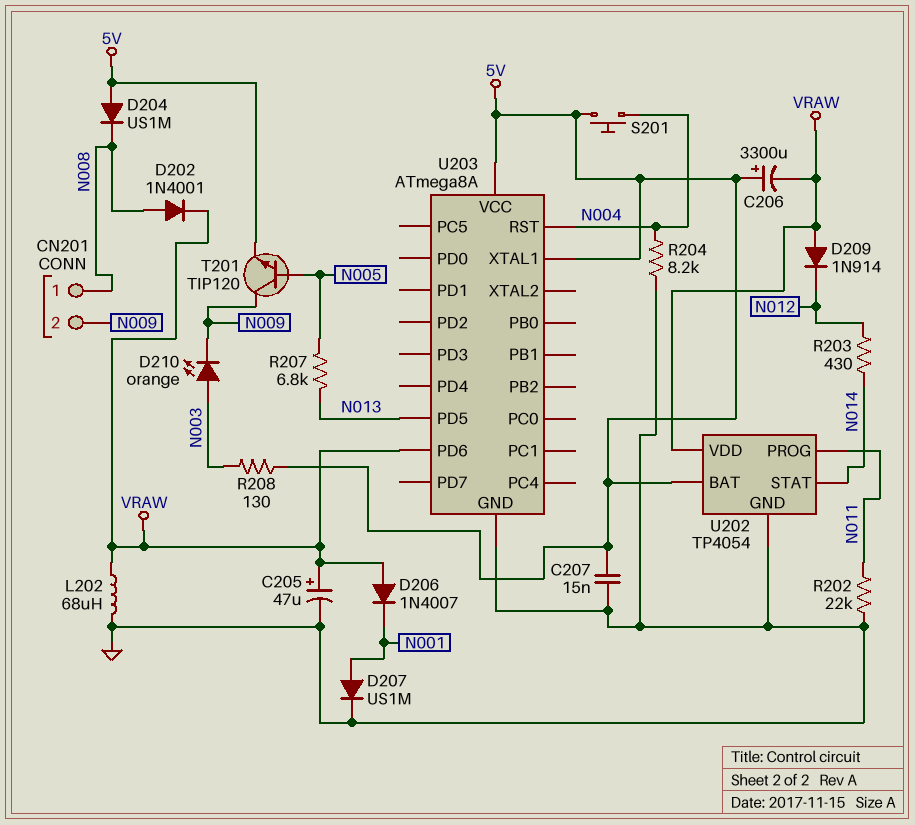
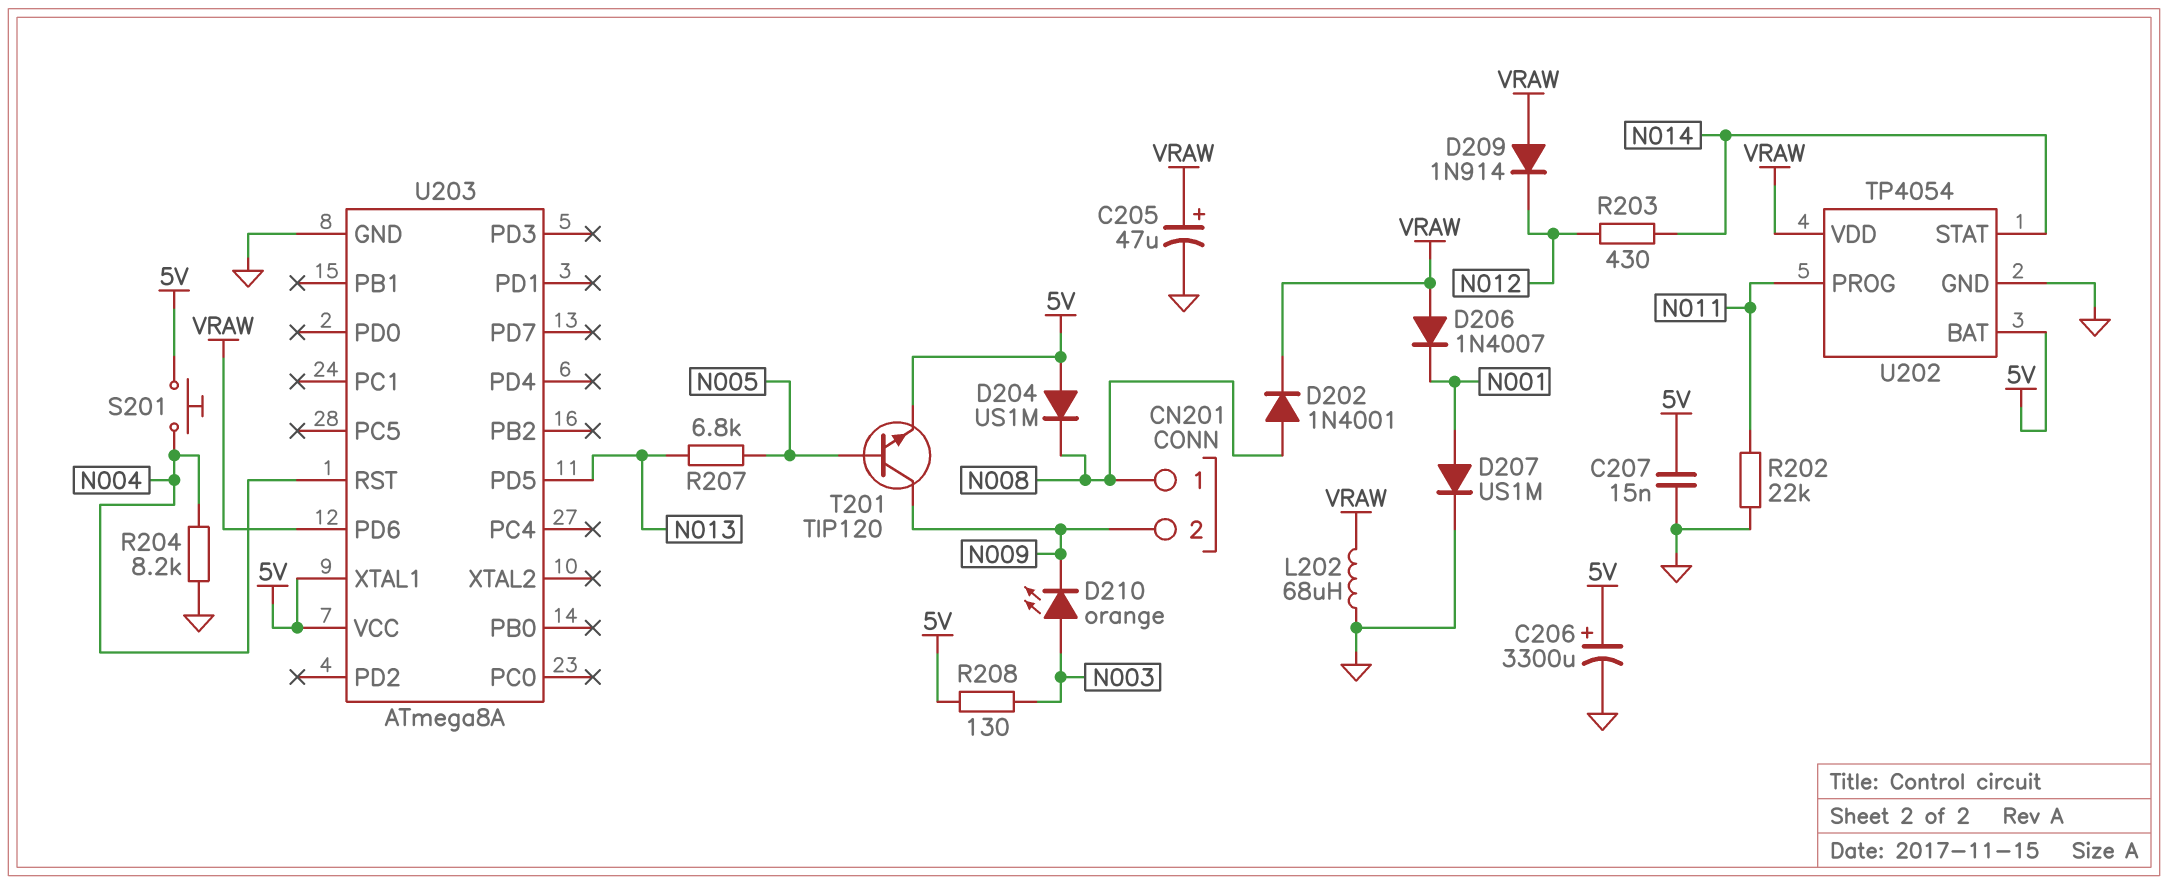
C206: 3300uF (plus 5V, minus VRAW) -> 3300uF (plus 5V, minus GND)

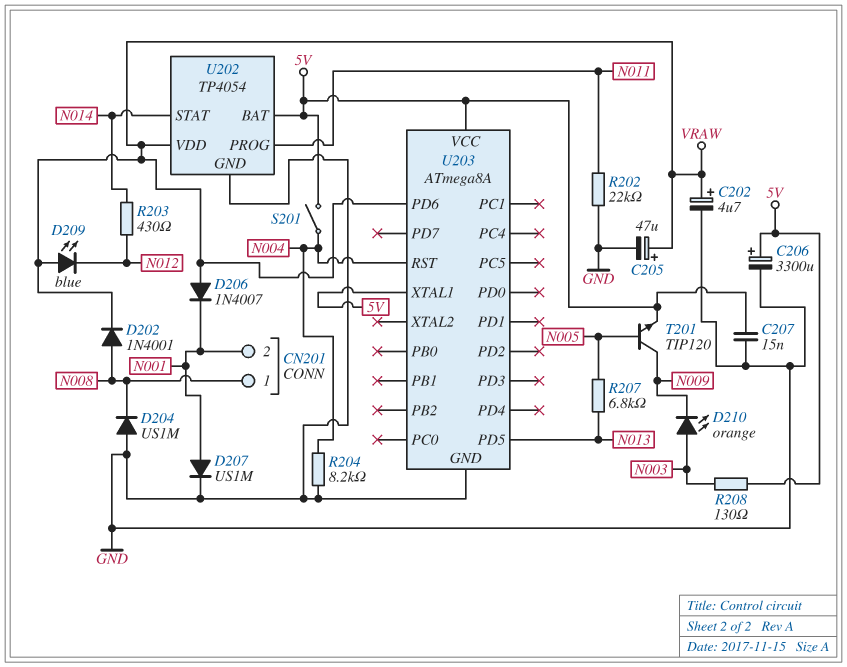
C202: none -> 4.7uF (plus VRAW, minus GND)
CN201 pin 2: N009 -> N001
D204: diode US1M (A 5V, K N008) -> diode US1M (A GND, K N008)
D209: diode 1N914 (A VRAW, K N012) -> LED blue (A VRAW, K N012)
L202: 68uH (GND, VRAW) -> none
S201: button (5V, N004) -> switch (5V, N004)

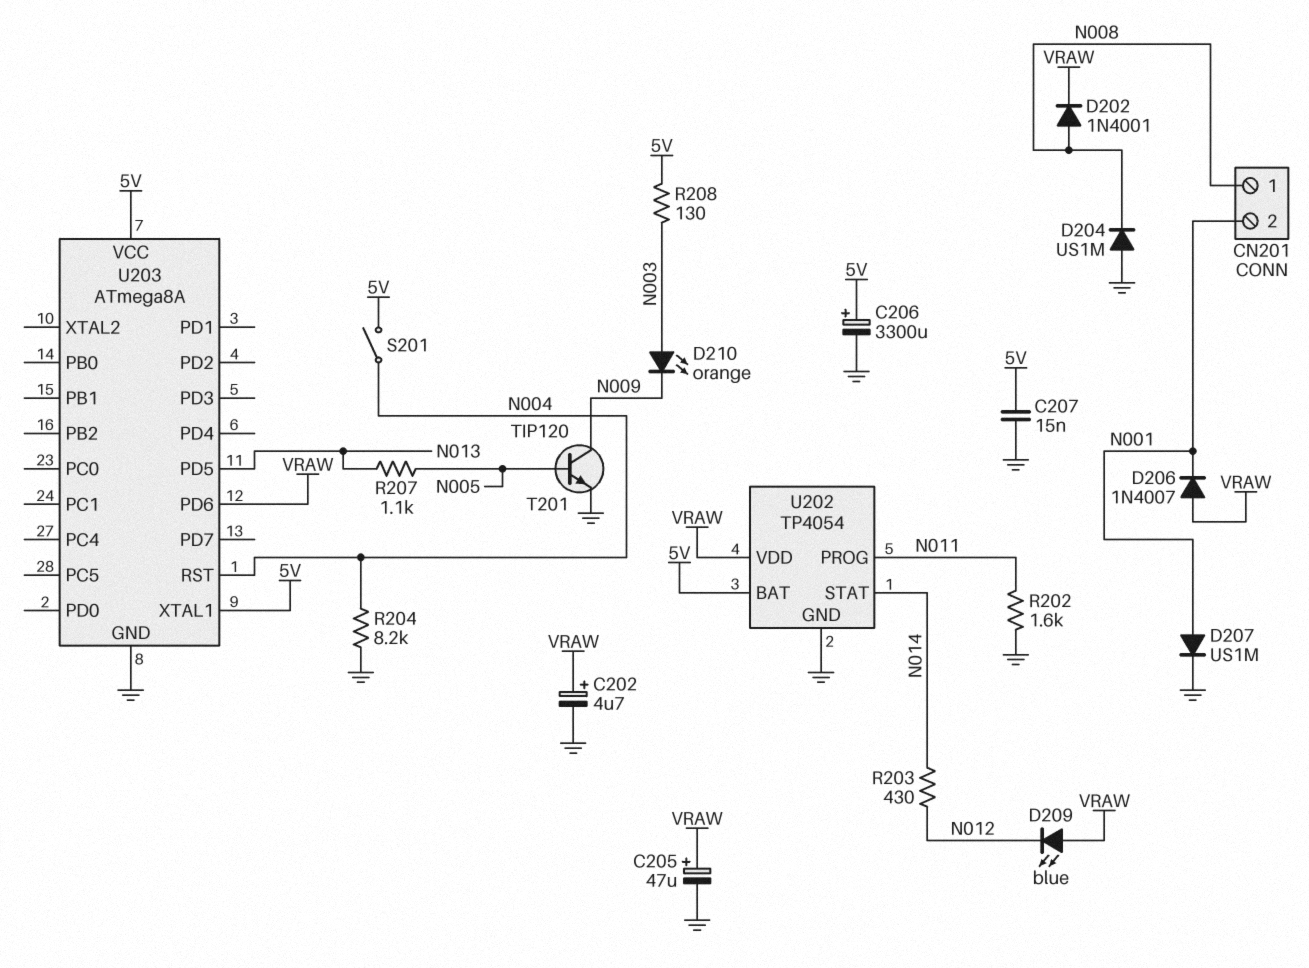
R202: 22k (GND, N011) -> 1.6k (GND, N011)
R207: 6.8k (N005, N013) -> 1.1k (N005, N013)
T201: NPN TIP120 (B N005, C N009, E 5V) -> NPN TIP120 (B N005, C N009, E GND)

